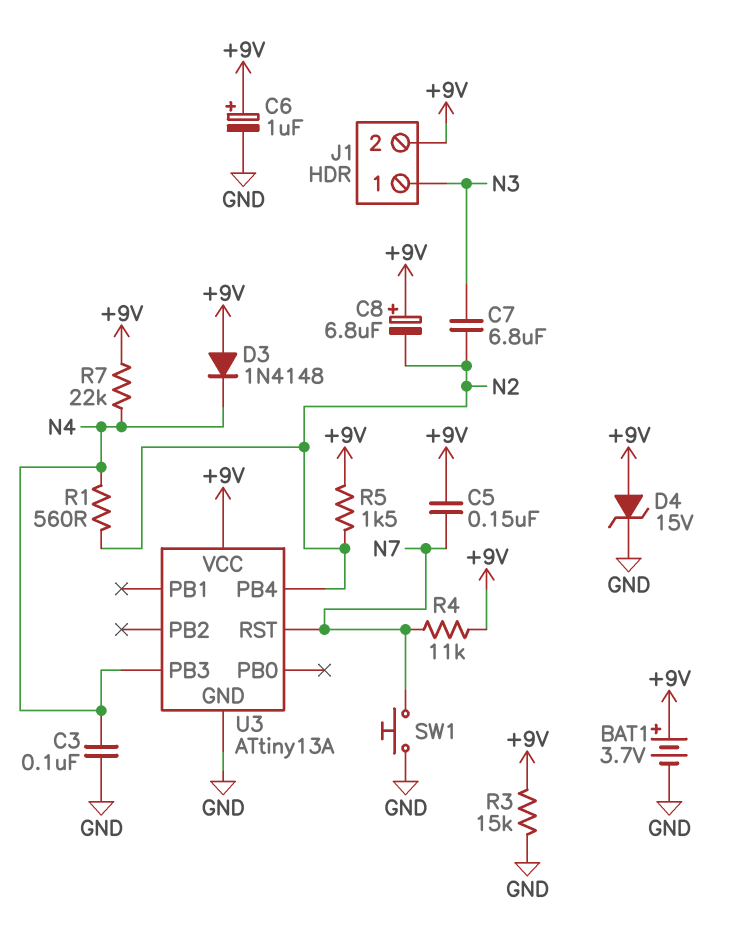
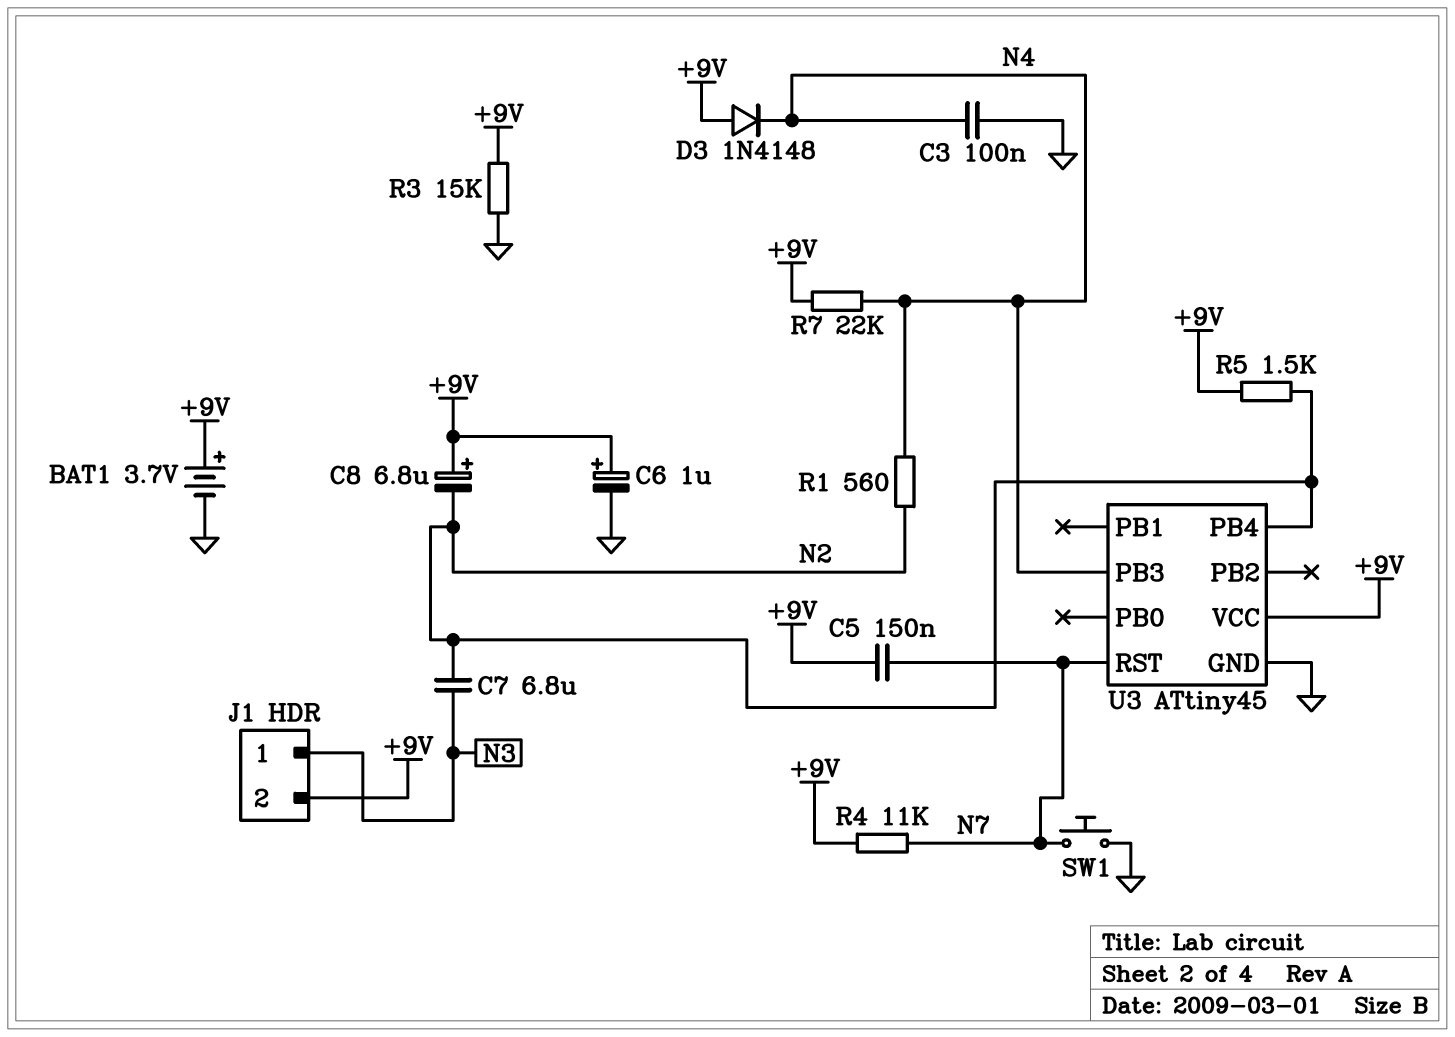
D4: zener 15V (A +9V, K GND) -> none
U3: ATtiny13A -> ATtiny45

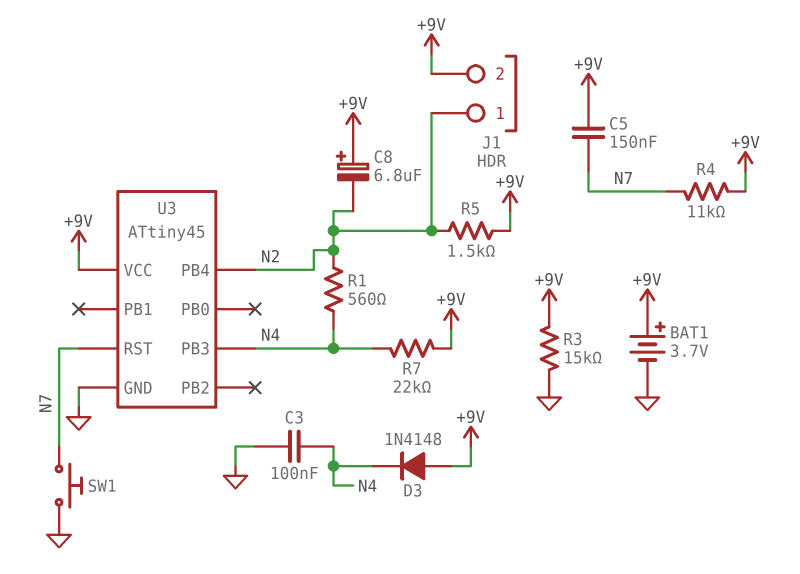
C6: 1uF (plus +9V, minus GND) -> none
C7: 6.8uF (N2, N3) -> none
J1 pin 1: N3 -> N2

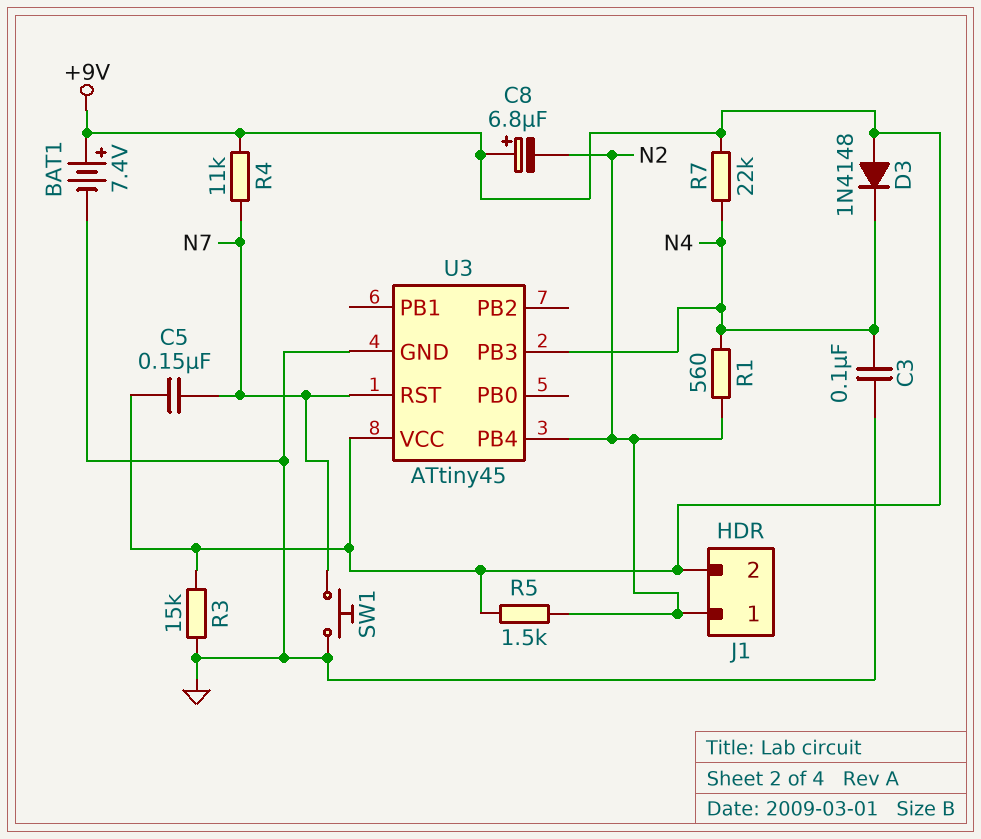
BAT1: 3.7V (plus +9V, minus GND) -> 7.4V (plus +9V, minus GND)

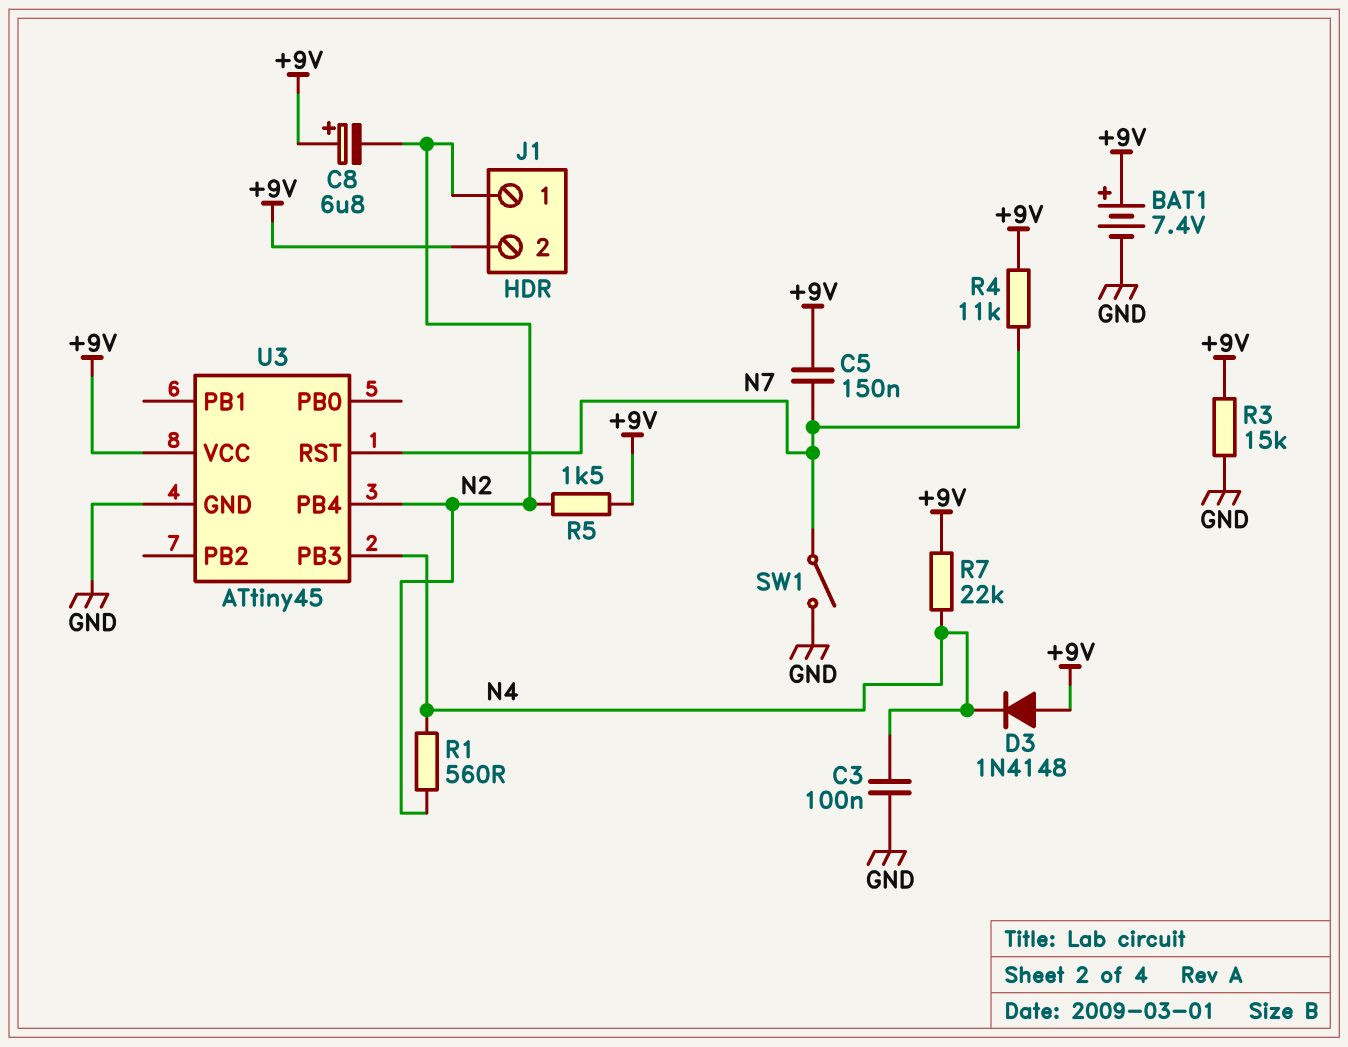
SW1: button (GND, N7) -> switch (GND, N7)

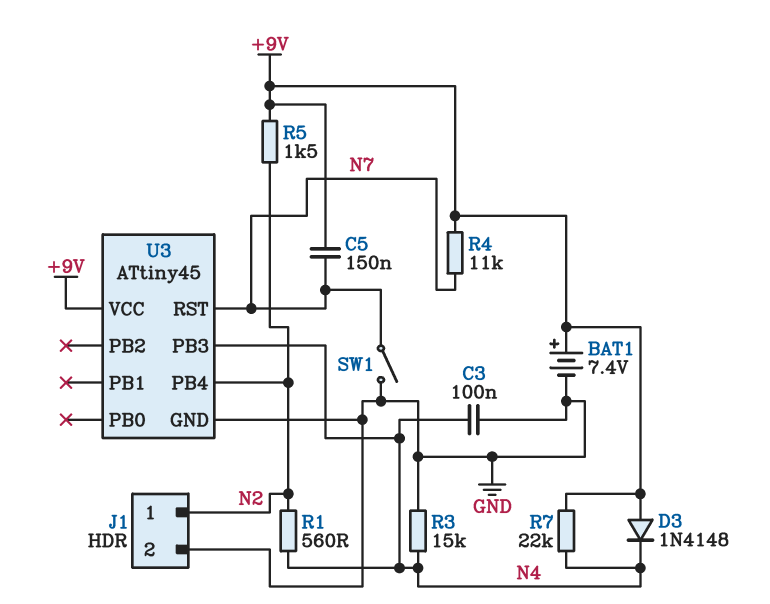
C8: 6.8uF (plus +9V, minus N2) -> none
J1 pin 2: +9V -> GND
R3: 15k (+9V, GND) -> 15k (GND, N4)

